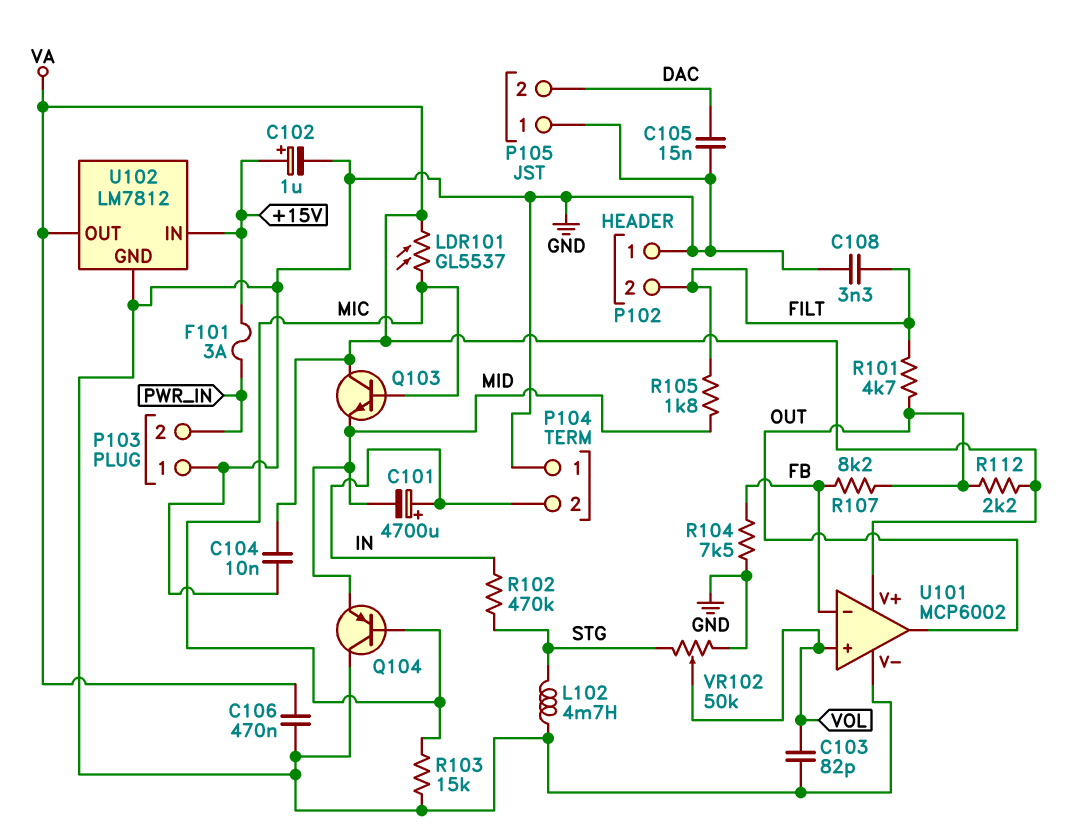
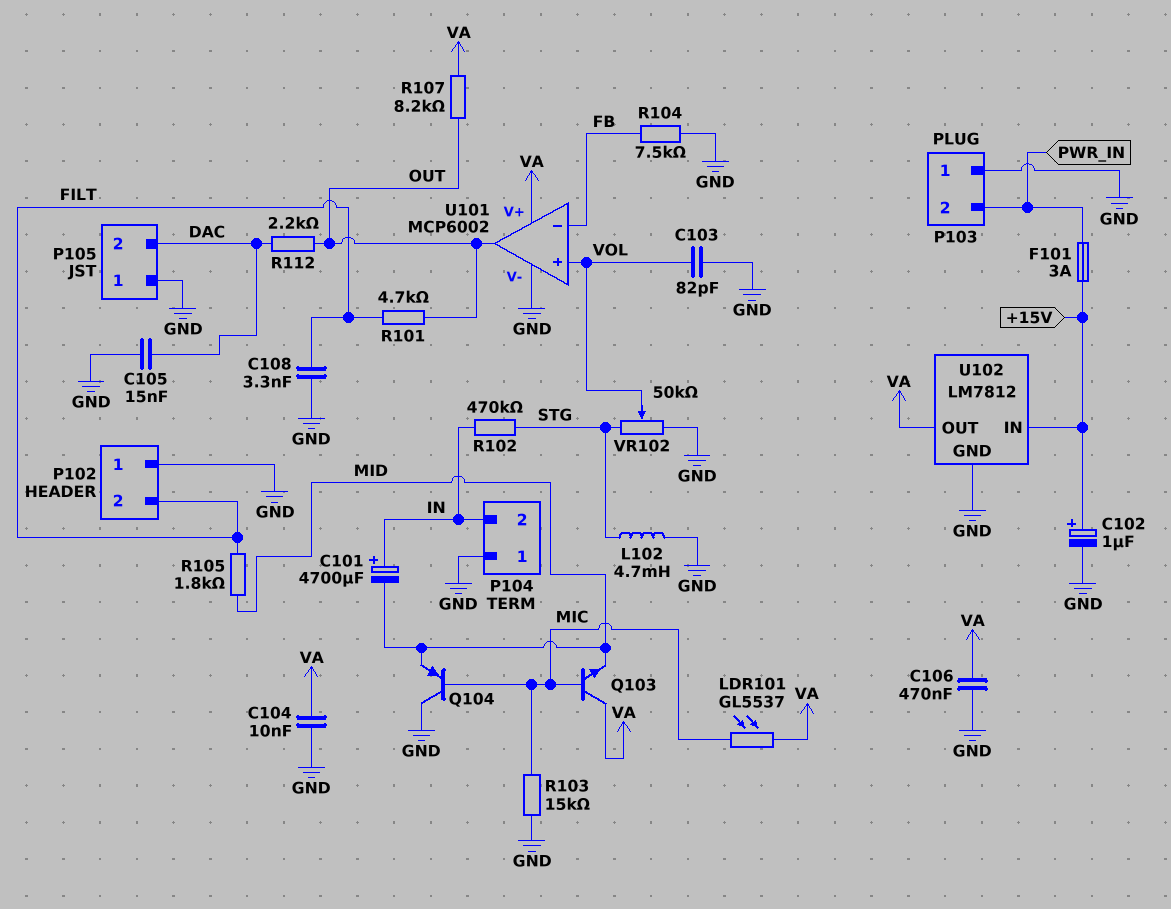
R107: 8.2k (FB, OUT) -> 8.2k (OUT, VA)
R112: 2.2k (OUT, VA) -> 2.2k (DAC, OUT)

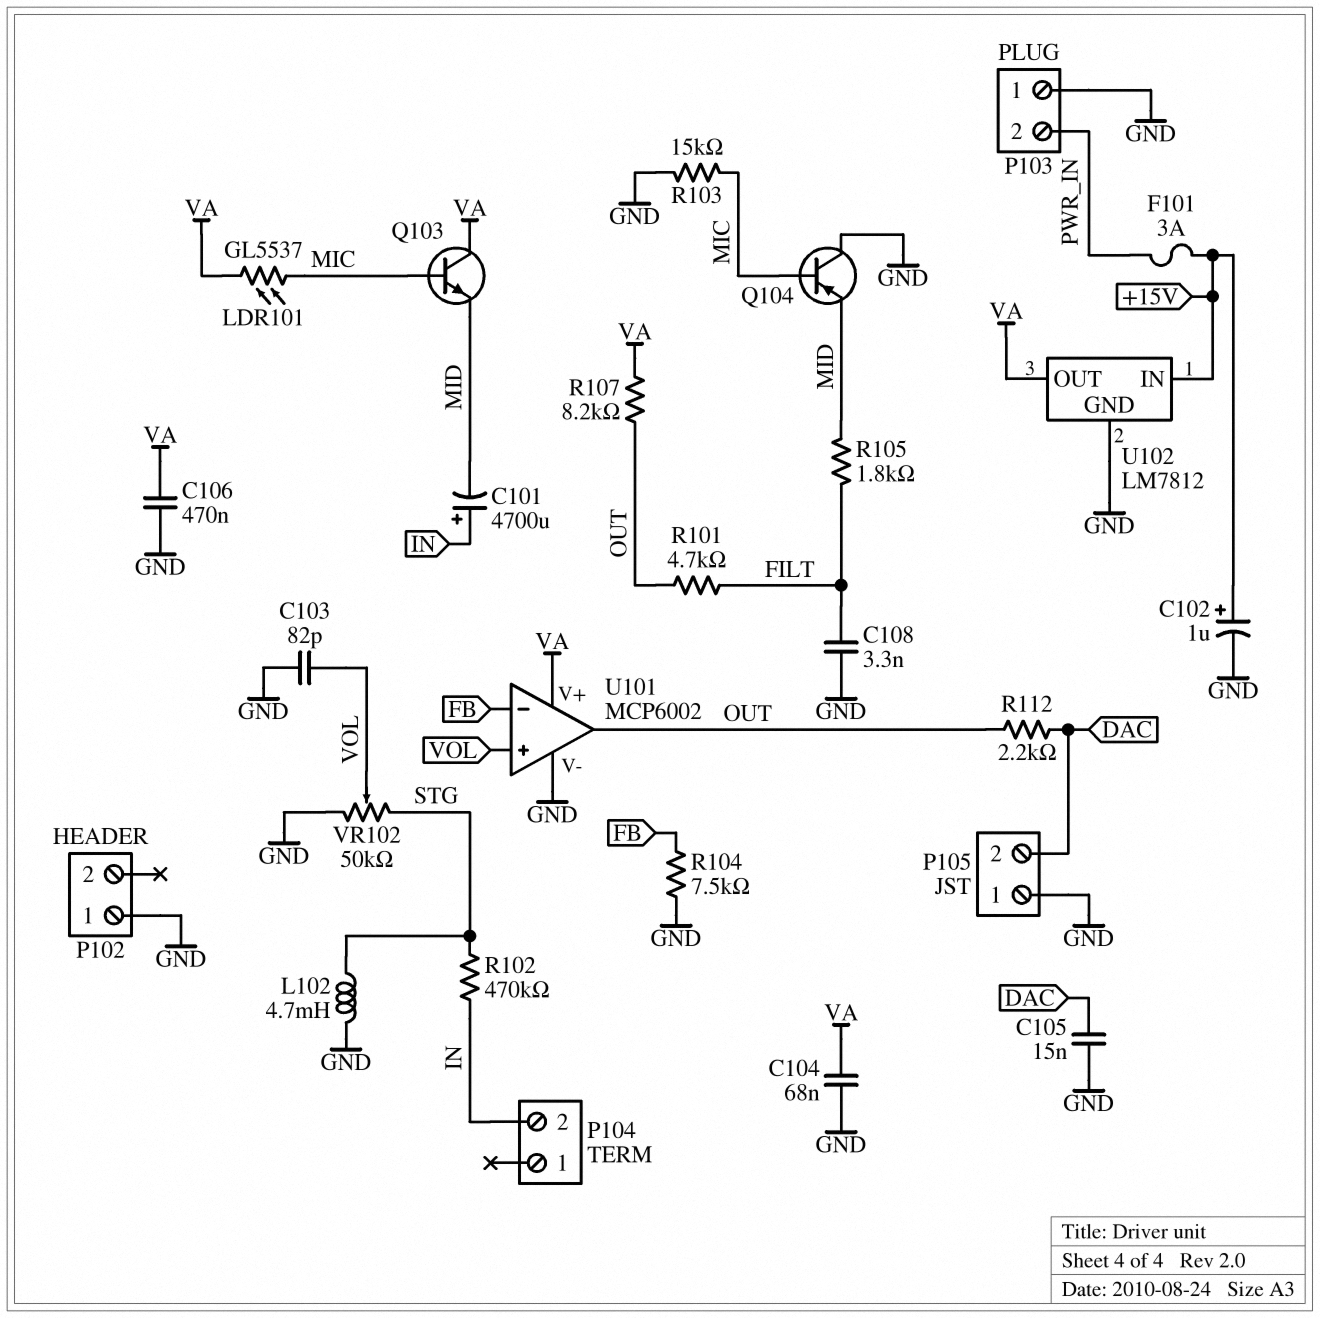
C104: 10nF (GND, VA) -> 68nF (GND, VA)
P102 pin 2: FILT -> none
P104 pin 1: GND -> none

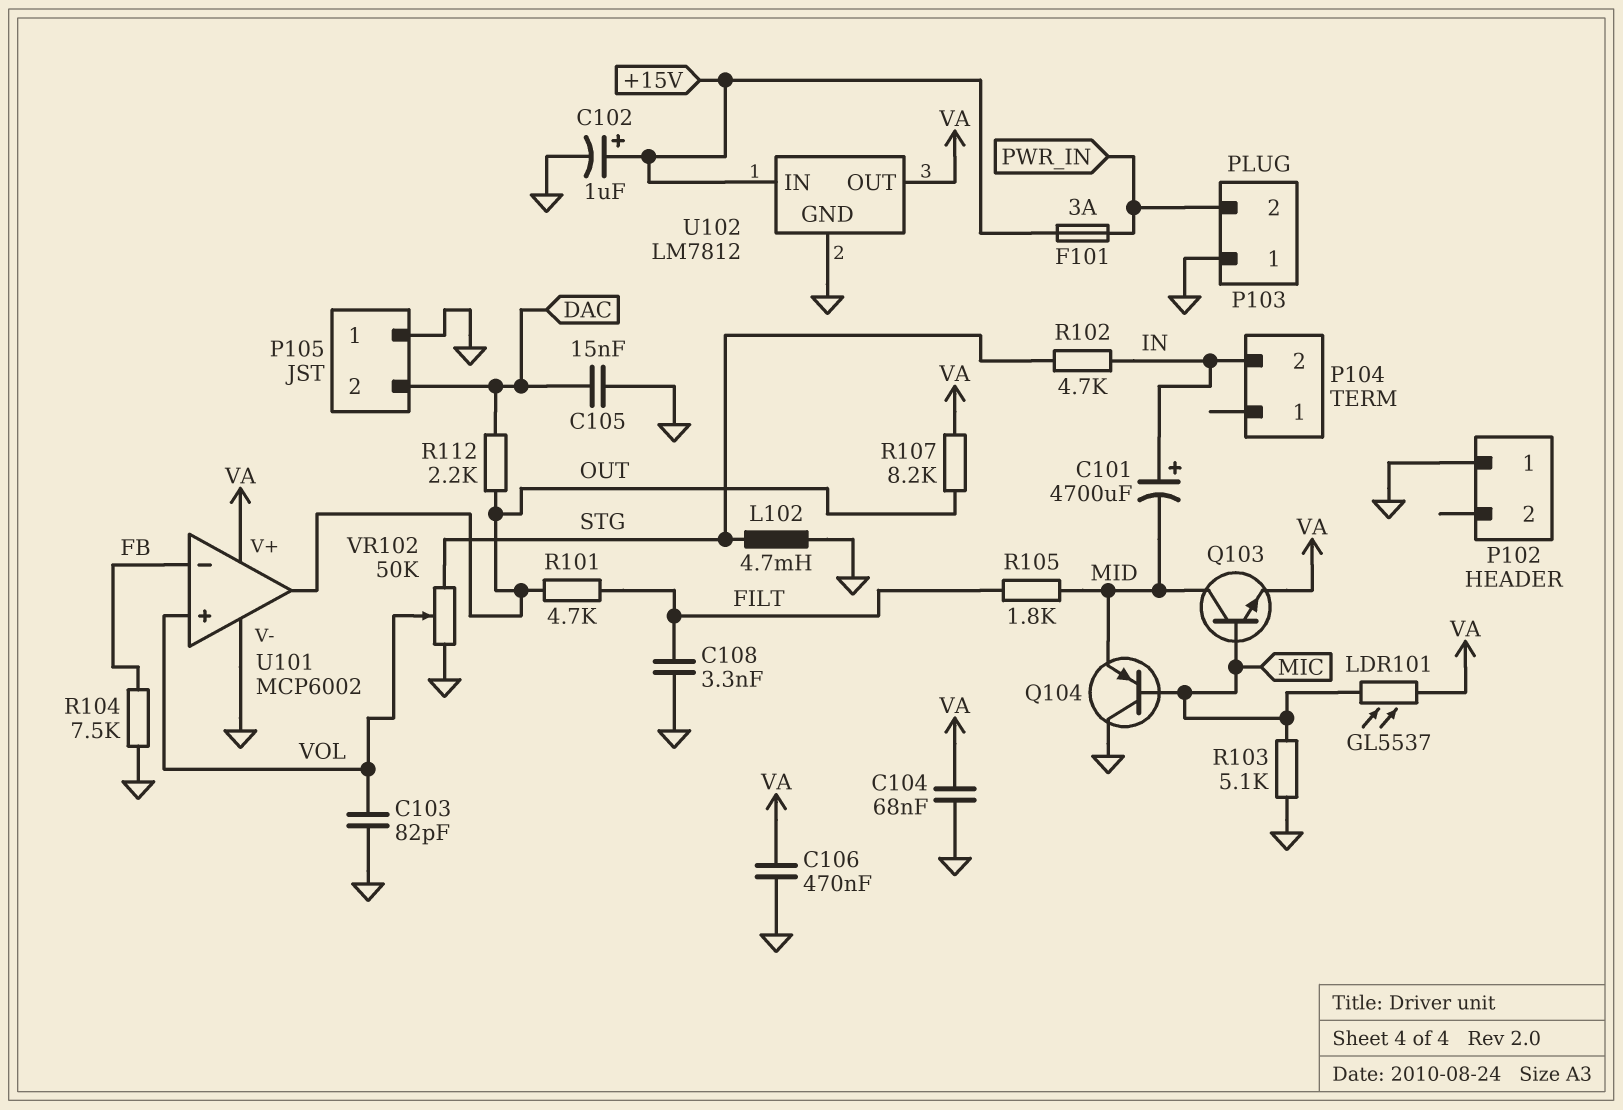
Q103: NPN (B MIC, C VA, E MID) -> NPN (B MIC, C MID, E VA)
R102: 470k (IN, STG) -> 4.7k (IN, STG)
R103: 15k (GND, MIC) -> 5.1k (GND, MIC)

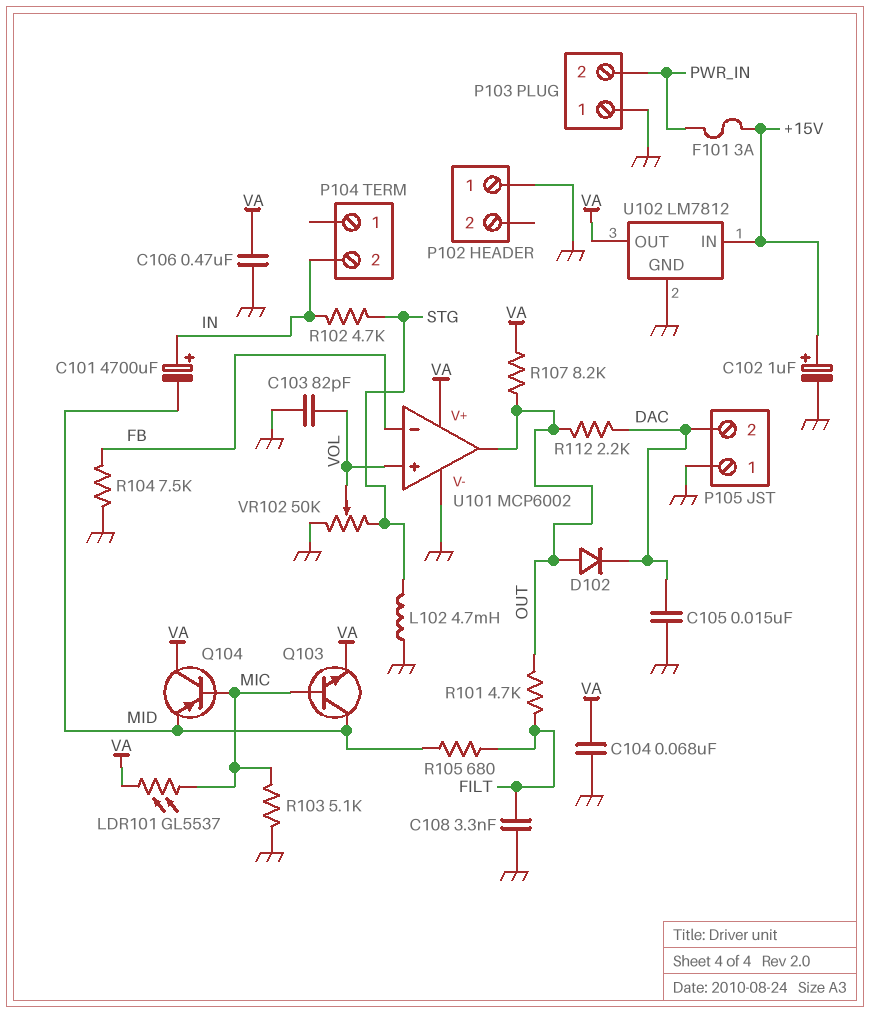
D102: none -> diode (A OUT, K DAC)
Q104: PNP (B MIC, C GND, E MID) -> PNP (B MIC, C VA, E MID)
R105: 1.8k (FILT, MID) -> 680 (FILT, MID)

